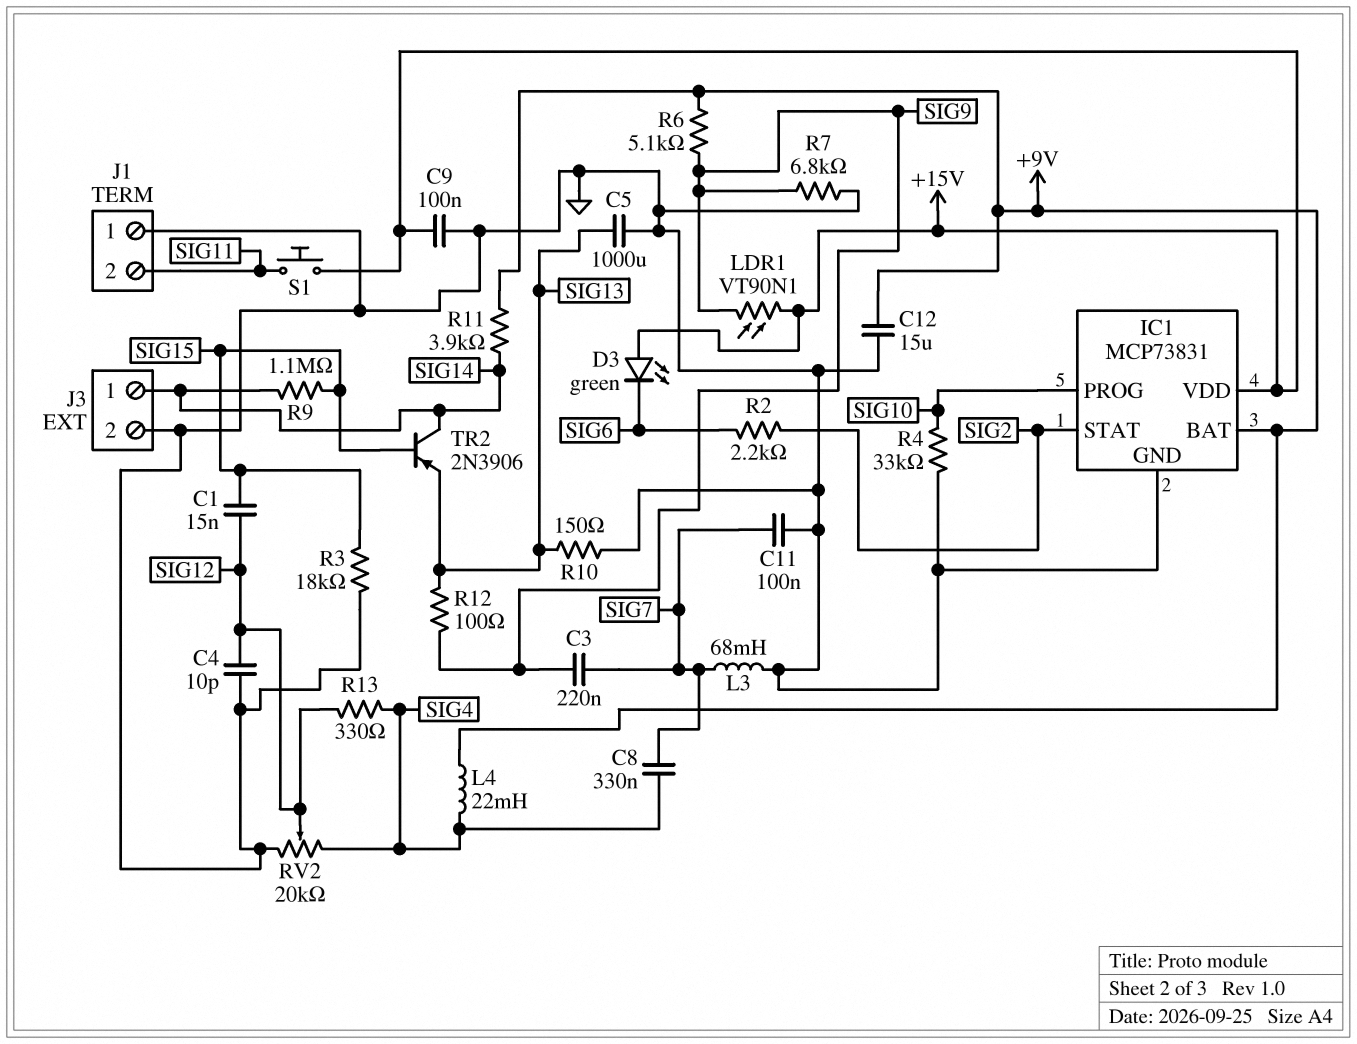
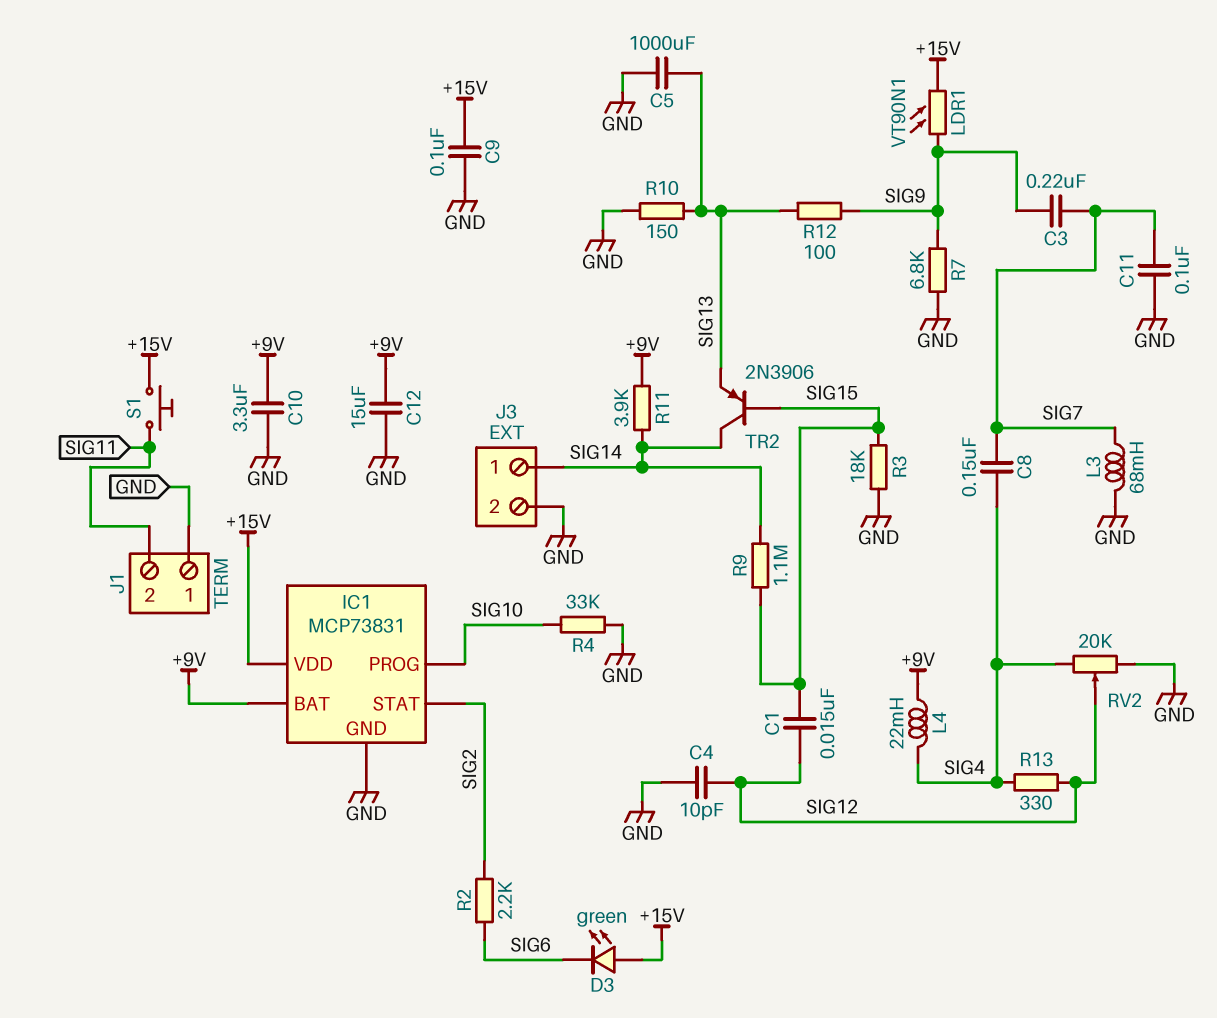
C8: 330nF (SIG4, SIG7) -> 150nF (SIG4, SIG7)
C10: none -> 3.3uF (+9V, GND)
R6: 5.1k (+9V, SIG9) -> none

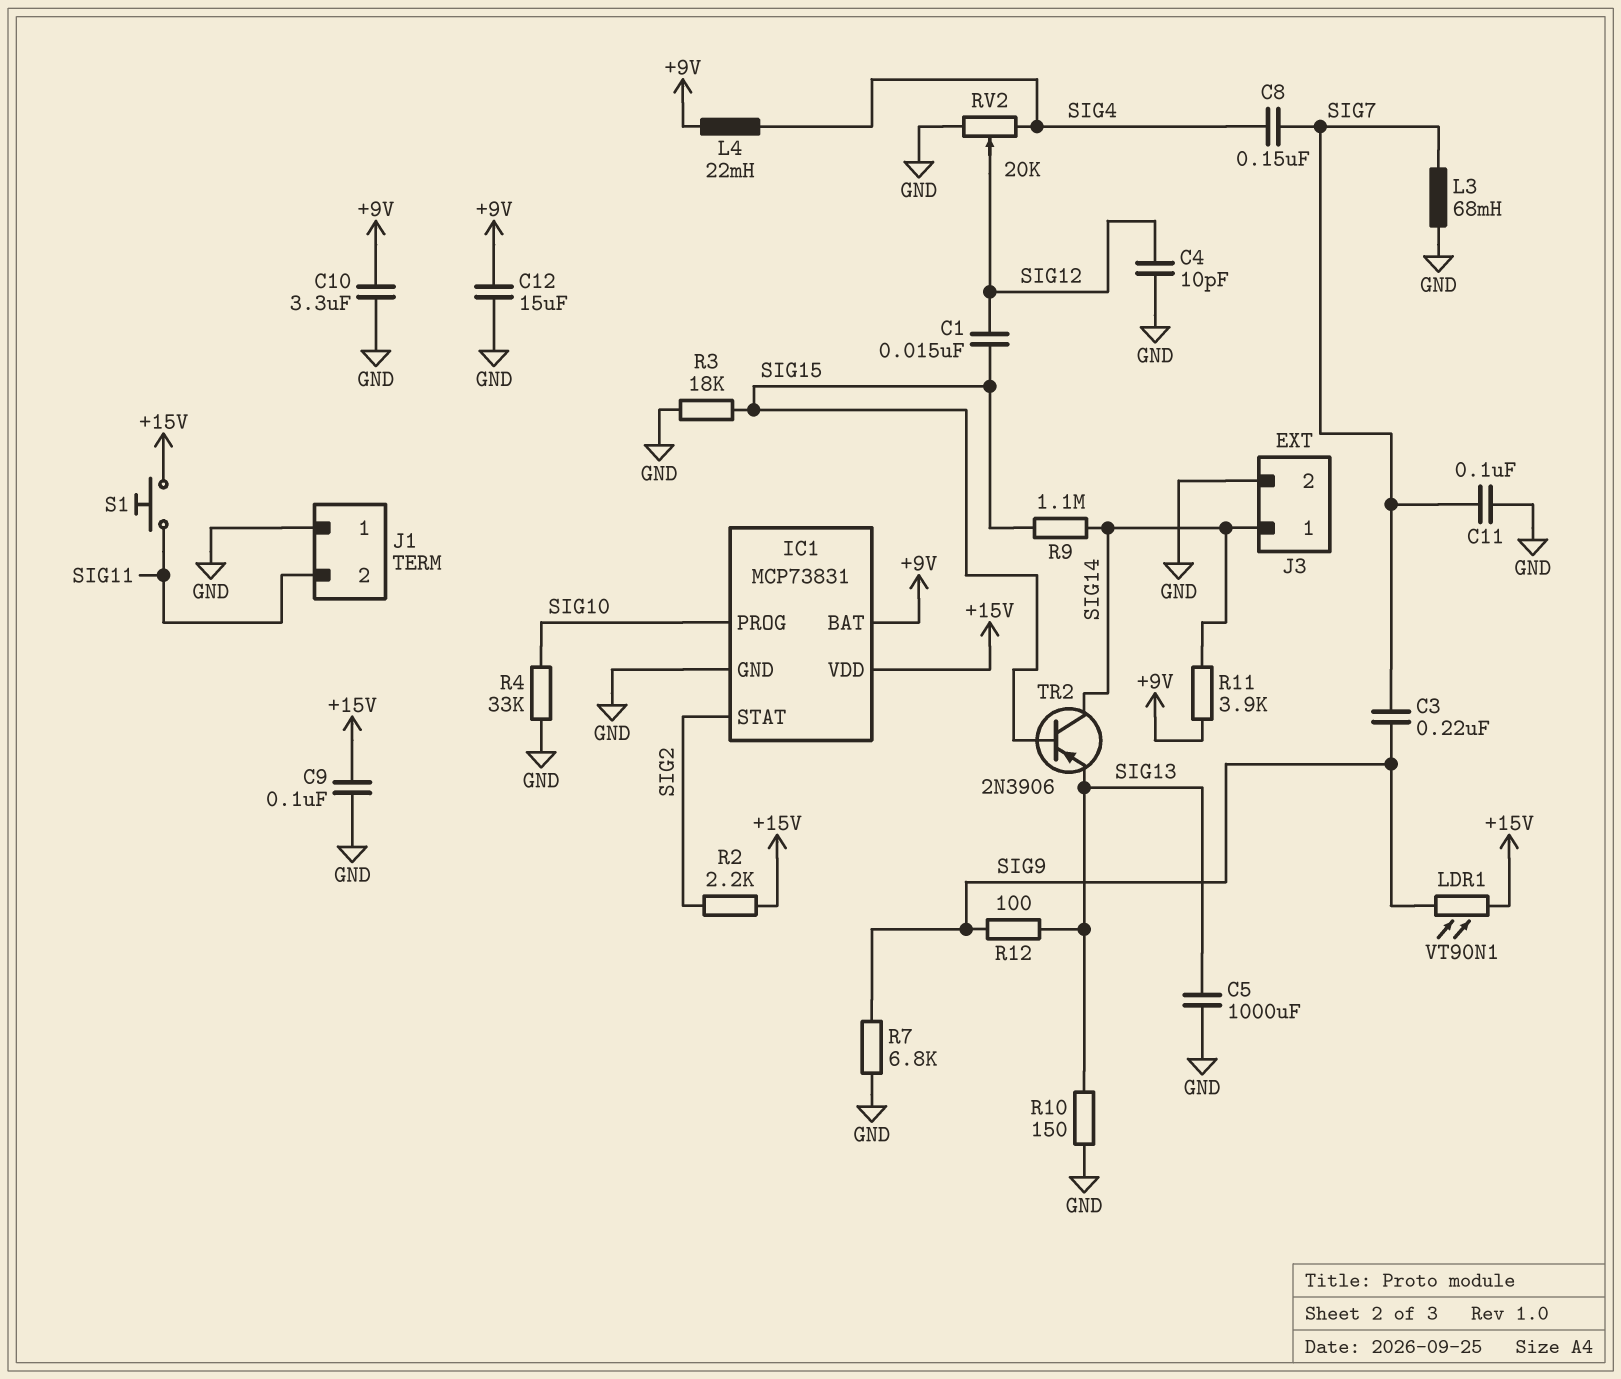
D3: LED green (A +15V, K SIG6) -> none
R2: 2.2k (SIG2, SIG6) -> 2.2k (+15V, SIG2)
R13: 330 (SIG4, SIG12) -> none

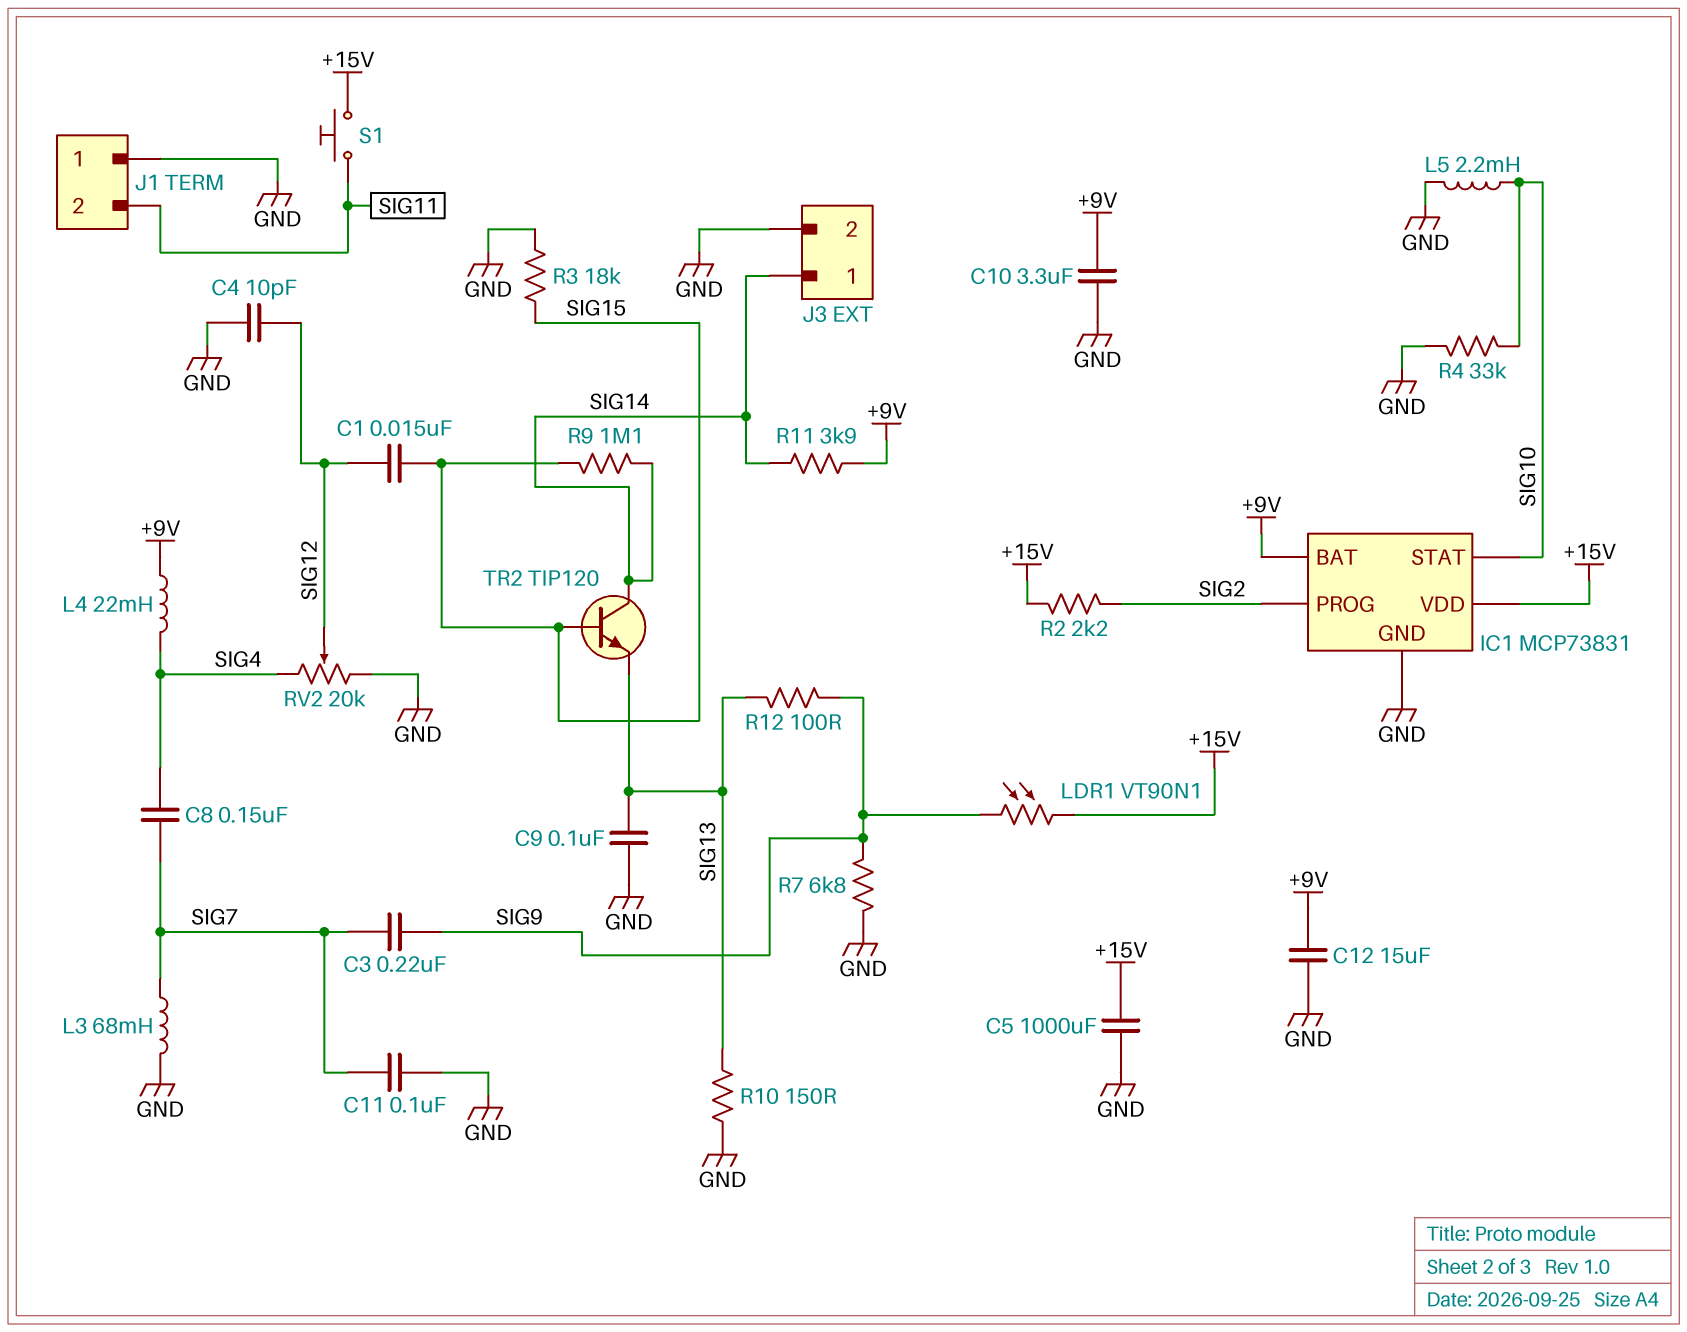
C5: 1000uF (GND, SIG13) -> 1000uF (+15V, GND)
C9: 100nF (+15V, GND) -> 100nF (GND, SIG13)
IC1 pin PROG: SIG10 -> SIG2
IC1 pin STAT: SIG2 -> SIG10
L5: none -> 2.2mH (GND, SIG10)
TR2: PNP 2N3906 (B SIG15, C SIG14, E SIG13) -> NPN TIP120 (B SIG15, C SIG14, E SIG13)

